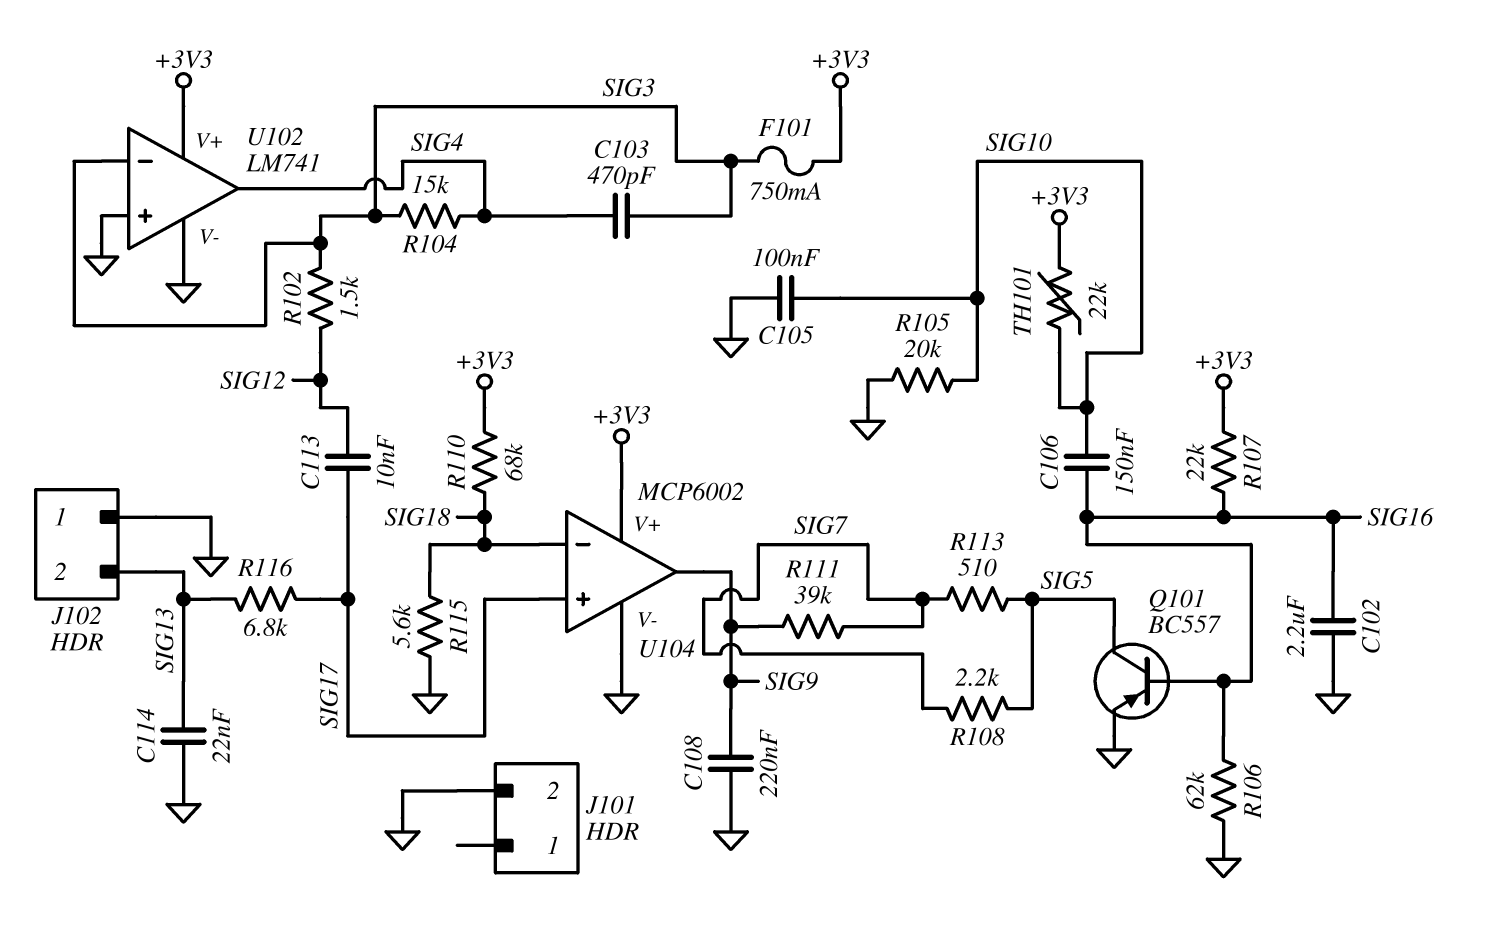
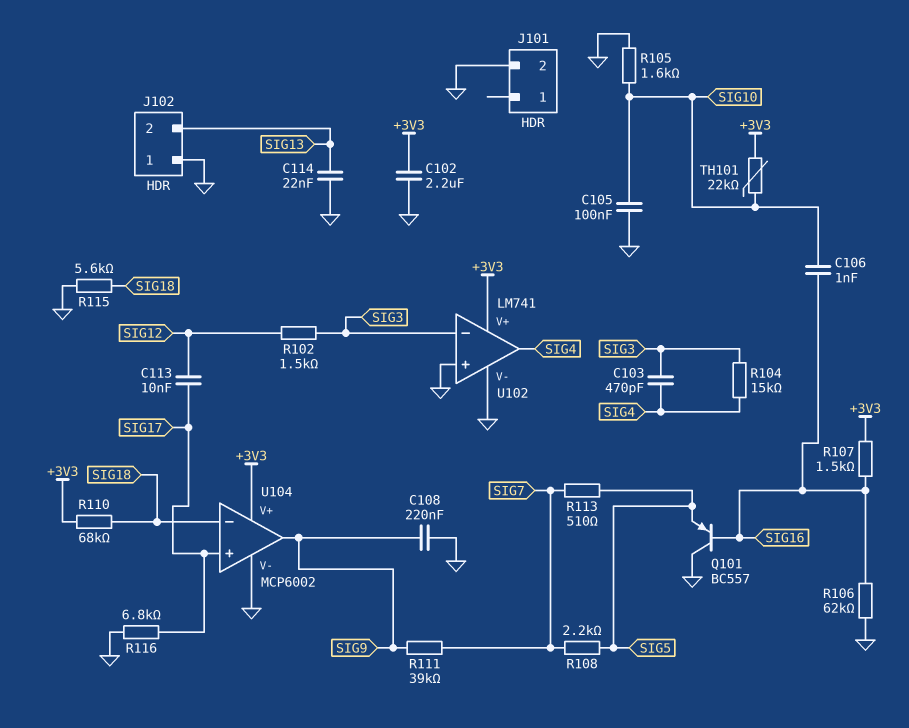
C102: 2.2uF (GND, SIG16) -> 2.2uF (+3V3, GND)
C106: 150nF (SIG10, SIG16) -> 1nF (SIG10, SIG16)
F101: 750mA (+3V3, SIG3) -> none
Q101: PNP BC557 (B SIG16, C SIG5, E GND) -> PNP BC557 (B SIG16, C GND, E SIG5)
R105: 20k (GND, SIG10) -> 1.6k (GND, SIG10)
R107: 22k (+3V3, SIG16) -> 1.5k (+3V3, SIG16)
R116: 6.8k (SIG13, SIG17) -> 6.8k (GND, SIG17)

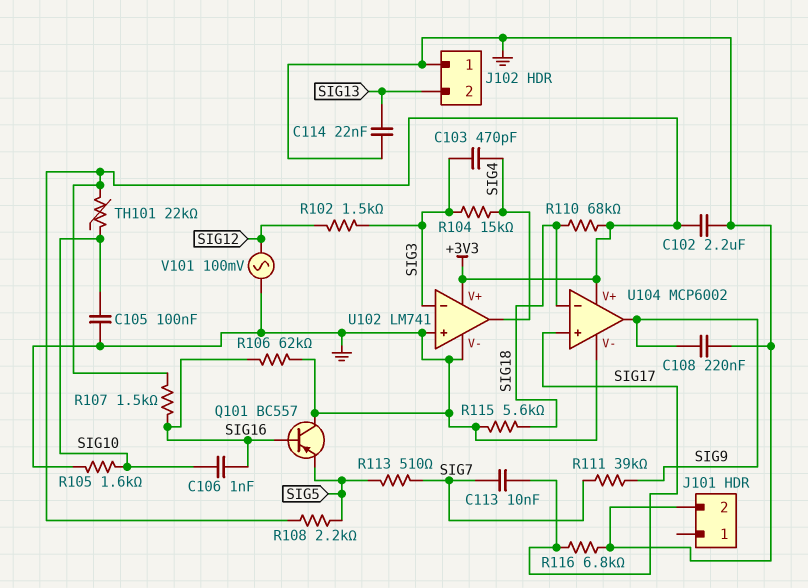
C113: 10nF (SIG12, SIG17) -> 10nF (SIG7, SIG17)
R108: 2.2k (SIG5, SIG7) -> 2.2k (+3V3, SIG5)
V101: none -> AC 100mV (GND, SIG12)

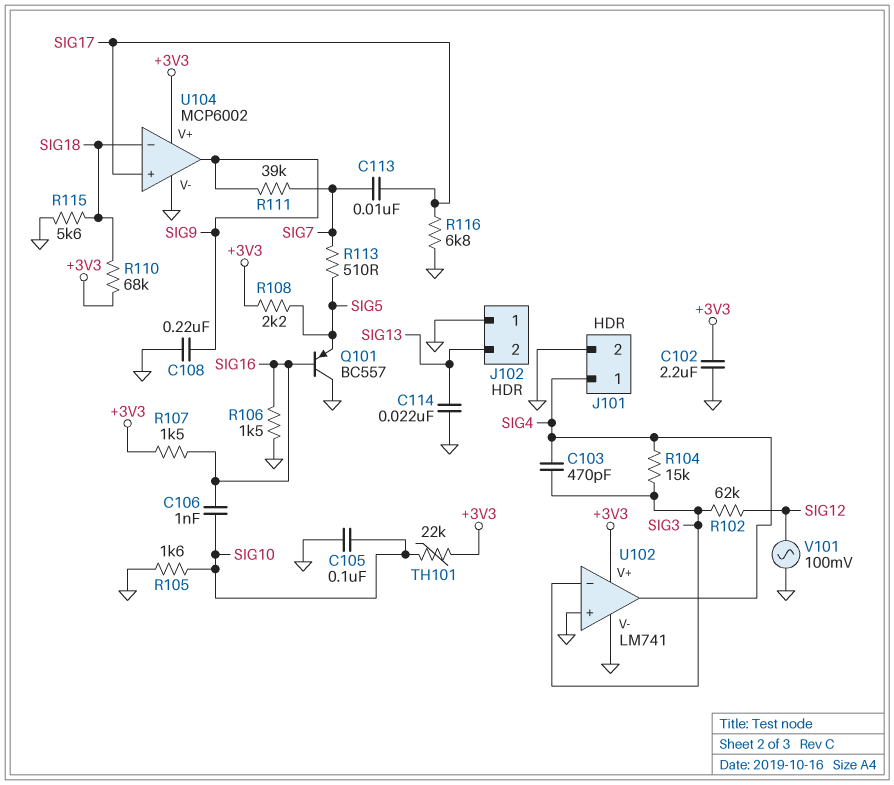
J101 pin 1: none -> SIG4
R102: 1.5k (SIG3, SIG12) -> 62k (SIG3, SIG12)
R106: 62k (GND, SIG16) -> 1.5k (GND, SIG16)

